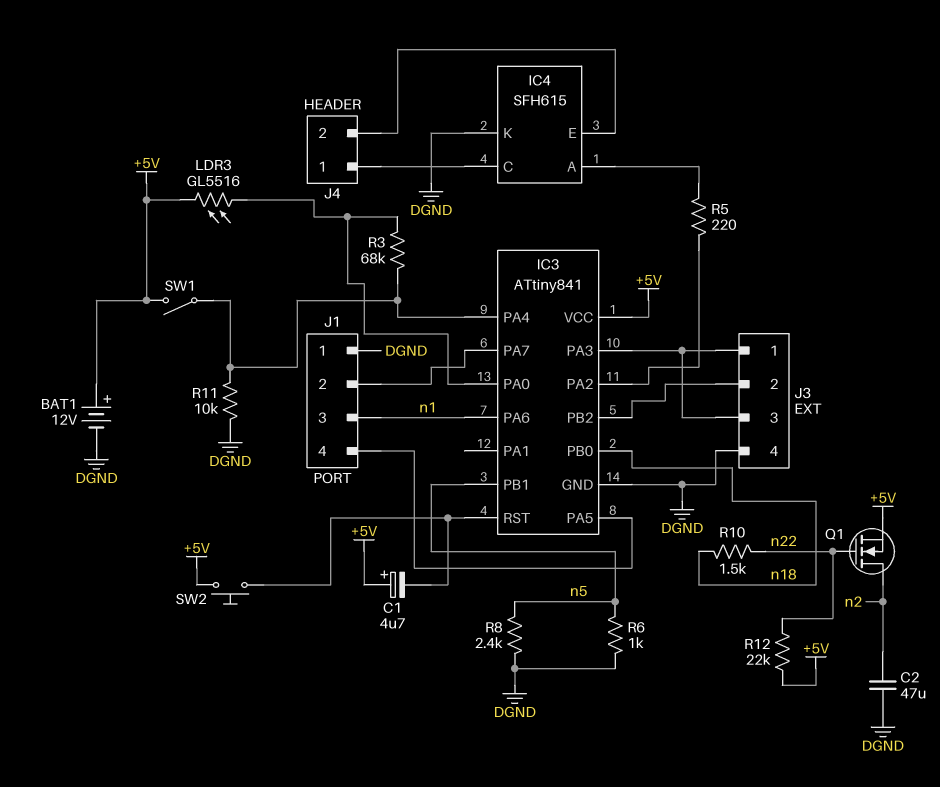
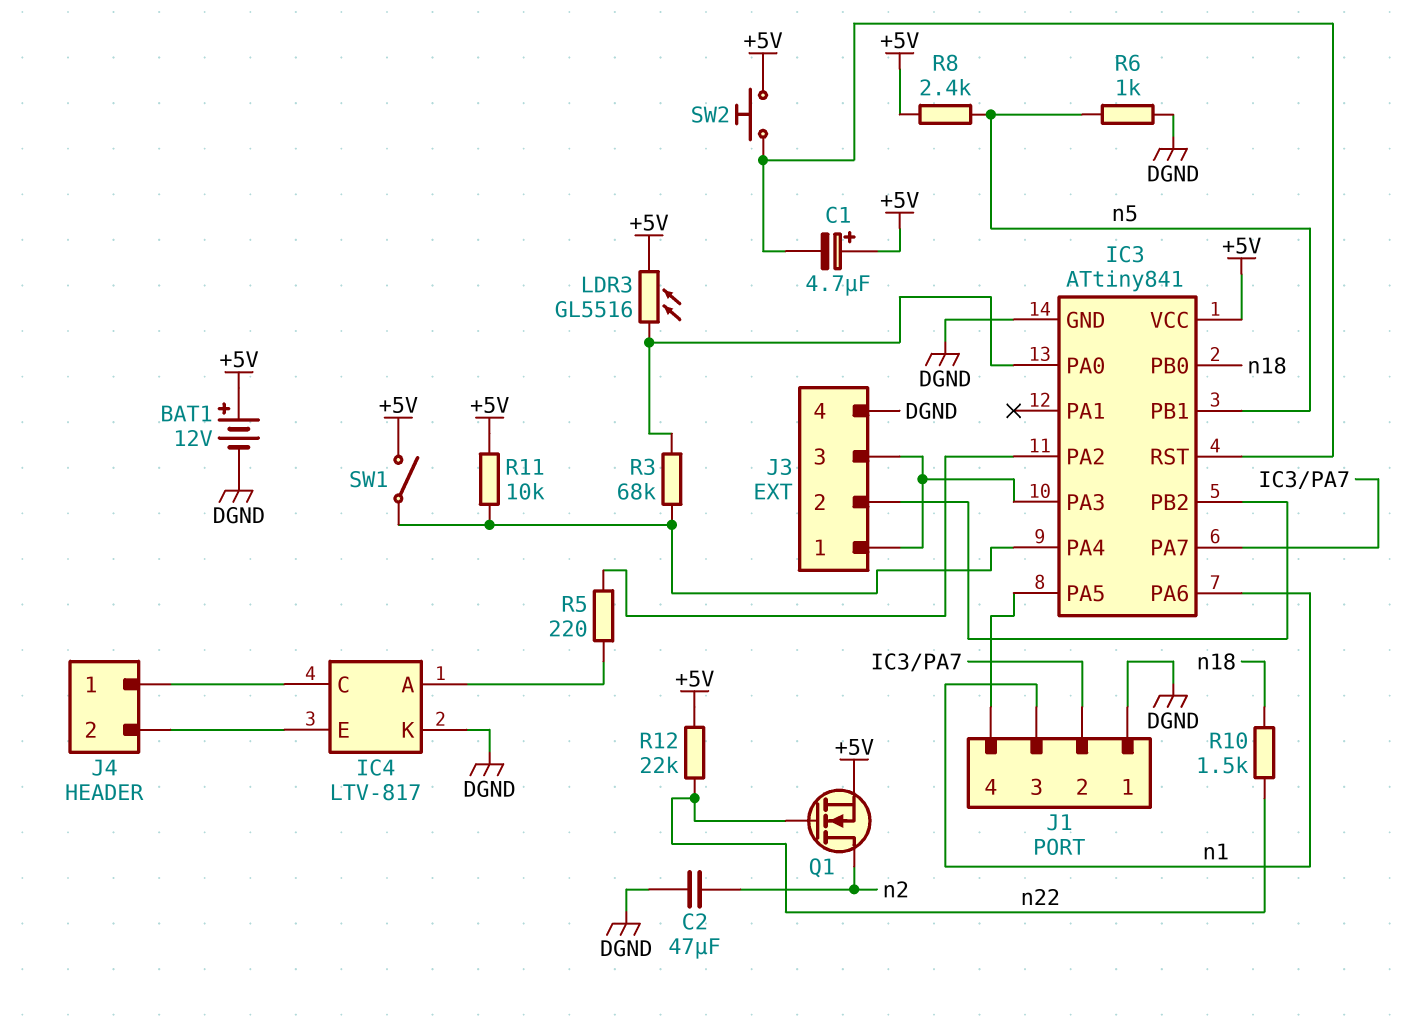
IC4: SFH615 -> LTV-817
R8: 2.4k (DGND, n5) -> 2.4k (+5V, n5)
R11: 10k (DGND, IC3/PA4) -> 10k (+5V, IC3/PA4)

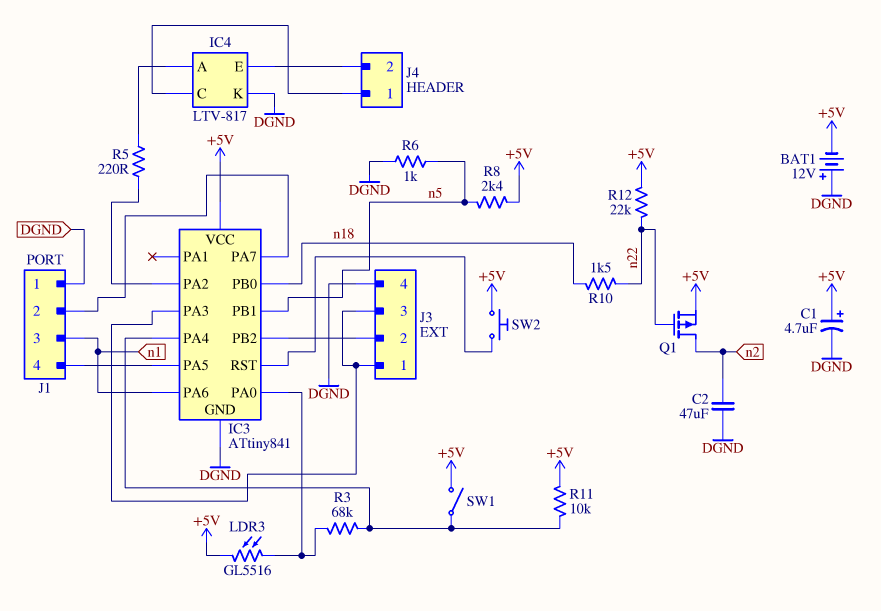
BAT1: 12V (plus +5V, minus DGND) -> 12V (plus DGND, minus +5V)
C1: 4.7uF (plus +5V, minus IC3/RST) -> 4.7uF (plus +5V, minus DGND)
Q1: NMOS (G n22, D n2, S +5V) -> PMOS (G n22, D n2, S +5V)

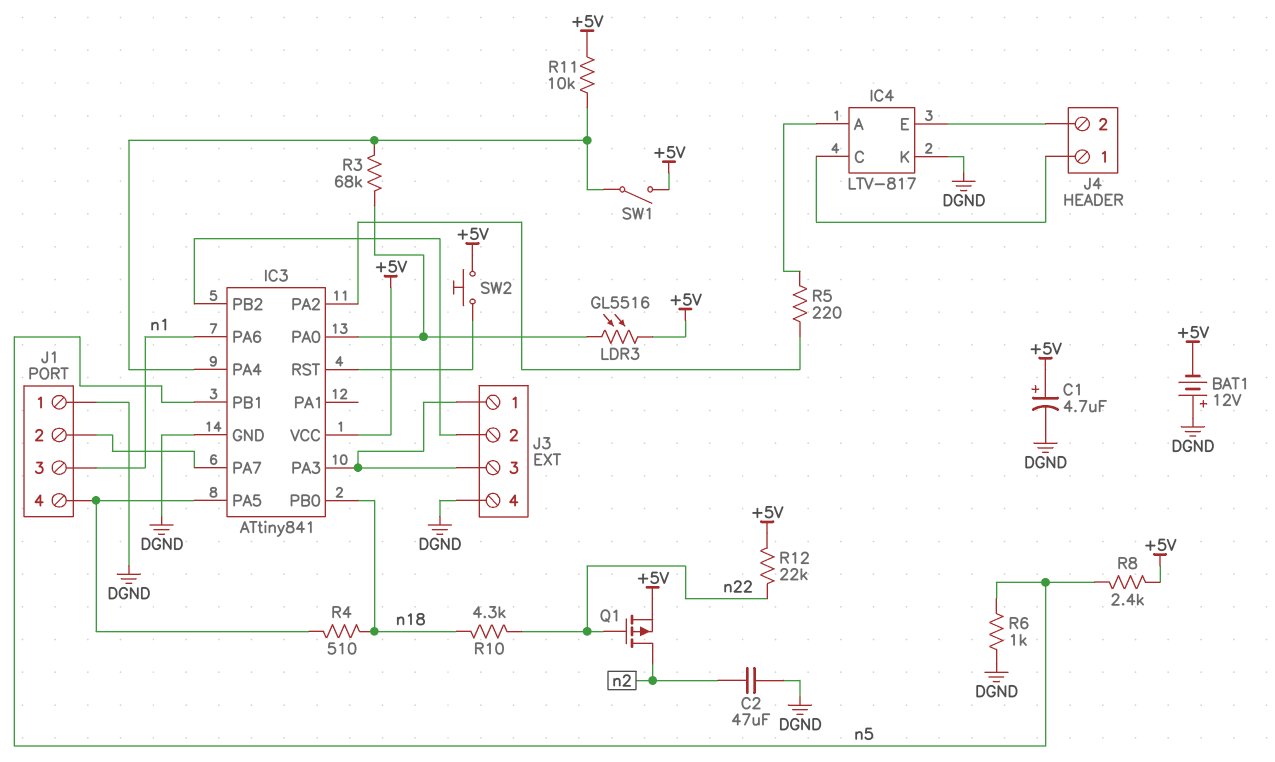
R4: none -> 510 (IC3/PA5, n18)
R10: 1.5k (n18, n22) -> 4.3k (n18, n22)

